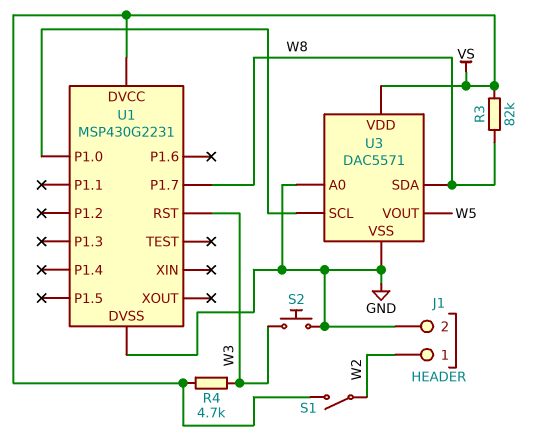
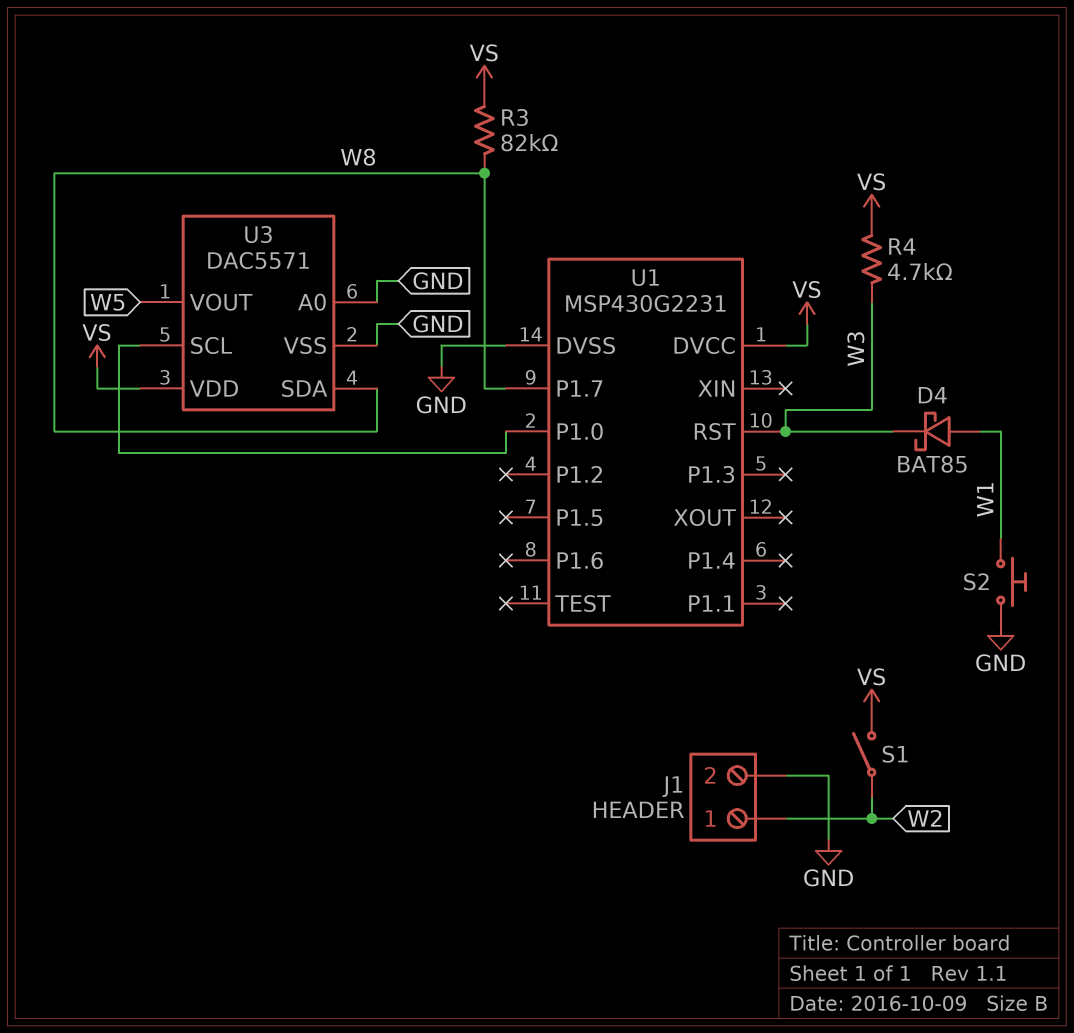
D4: none -> schottky BAT85 (A W1, K W3)
S2: button (GND, W3) -> button (GND, W1)

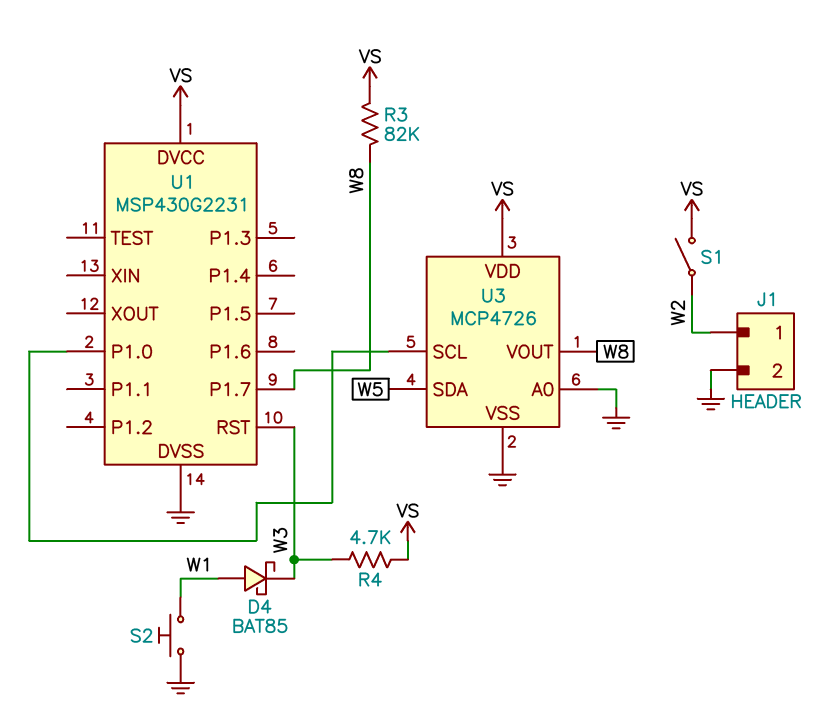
U3: DAC5571 -> MCP4726
U3 pin SDA: W8 -> W5
U3 pin VOUT: W5 -> W8

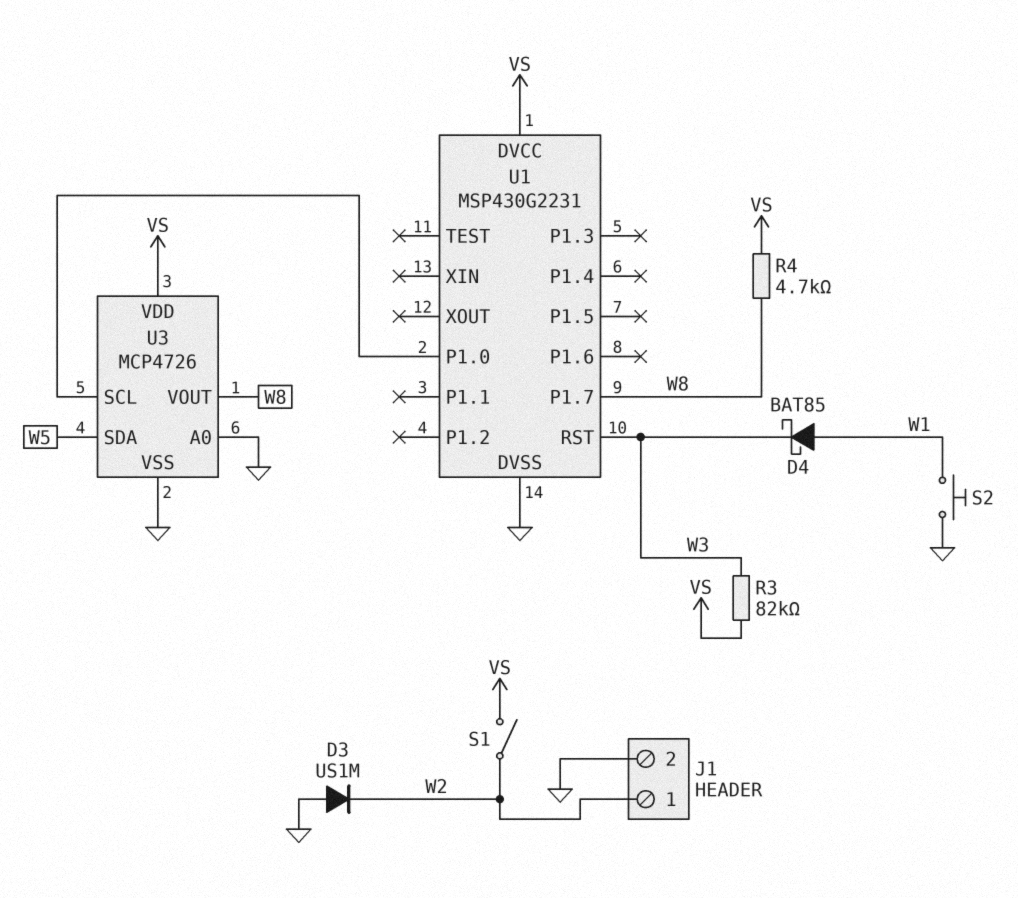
D3: none -> diode US1M (A GND, K W2)
R3: 82k (VS, W8) -> 82k (VS, W3)
R4: 4.7k (VS, W3) -> 4.7k (VS, W8)

